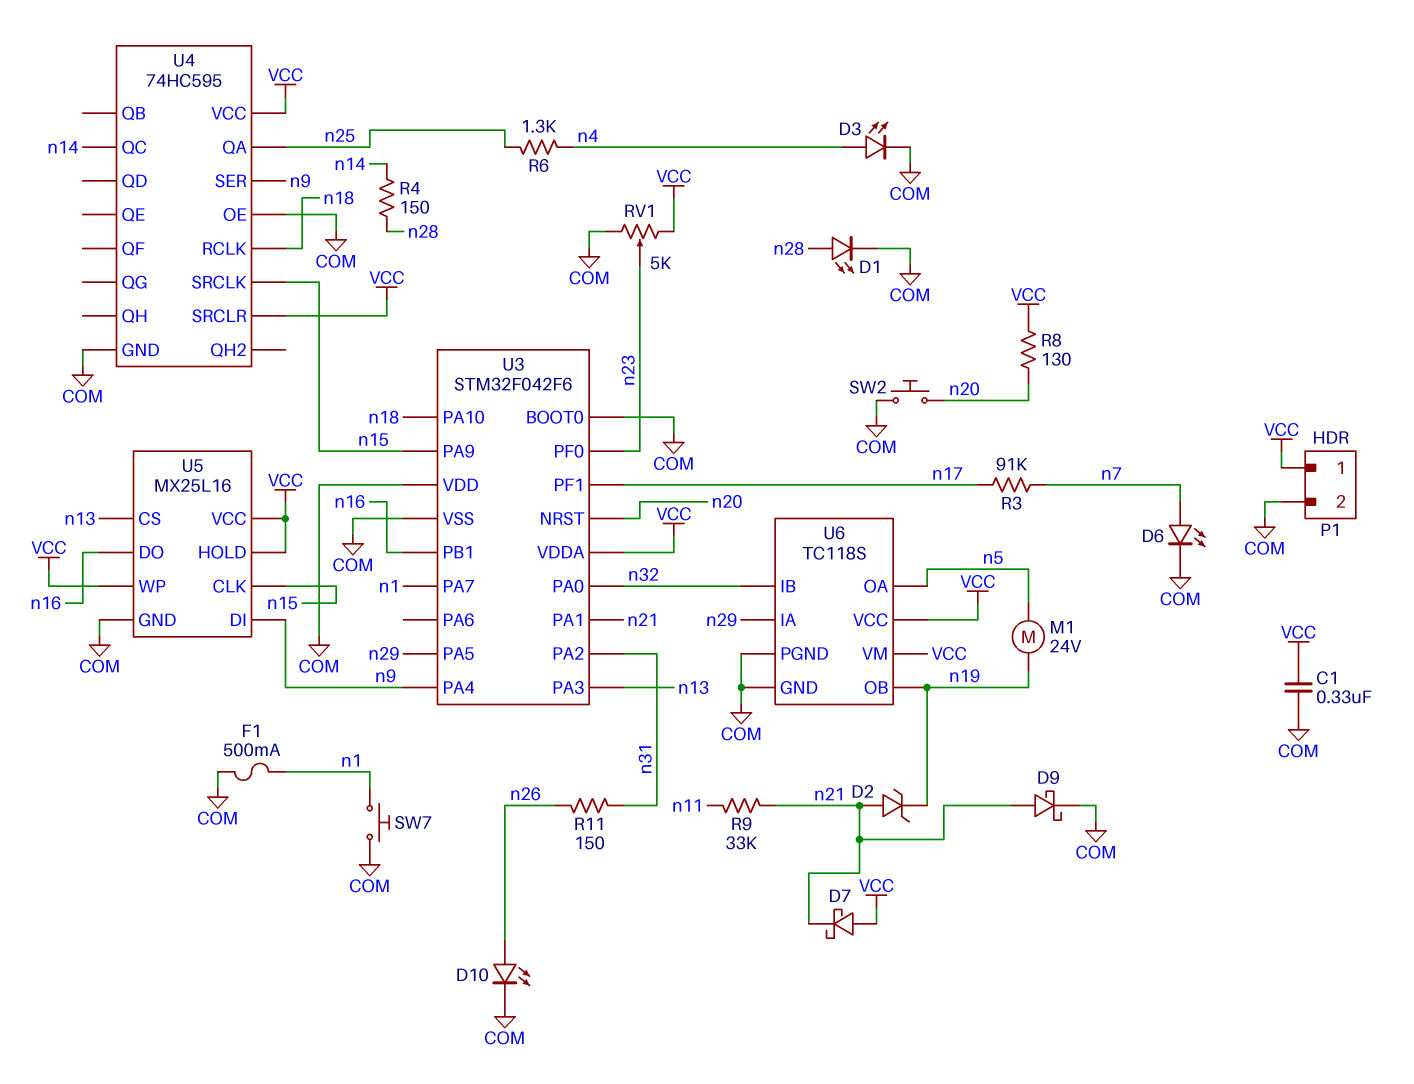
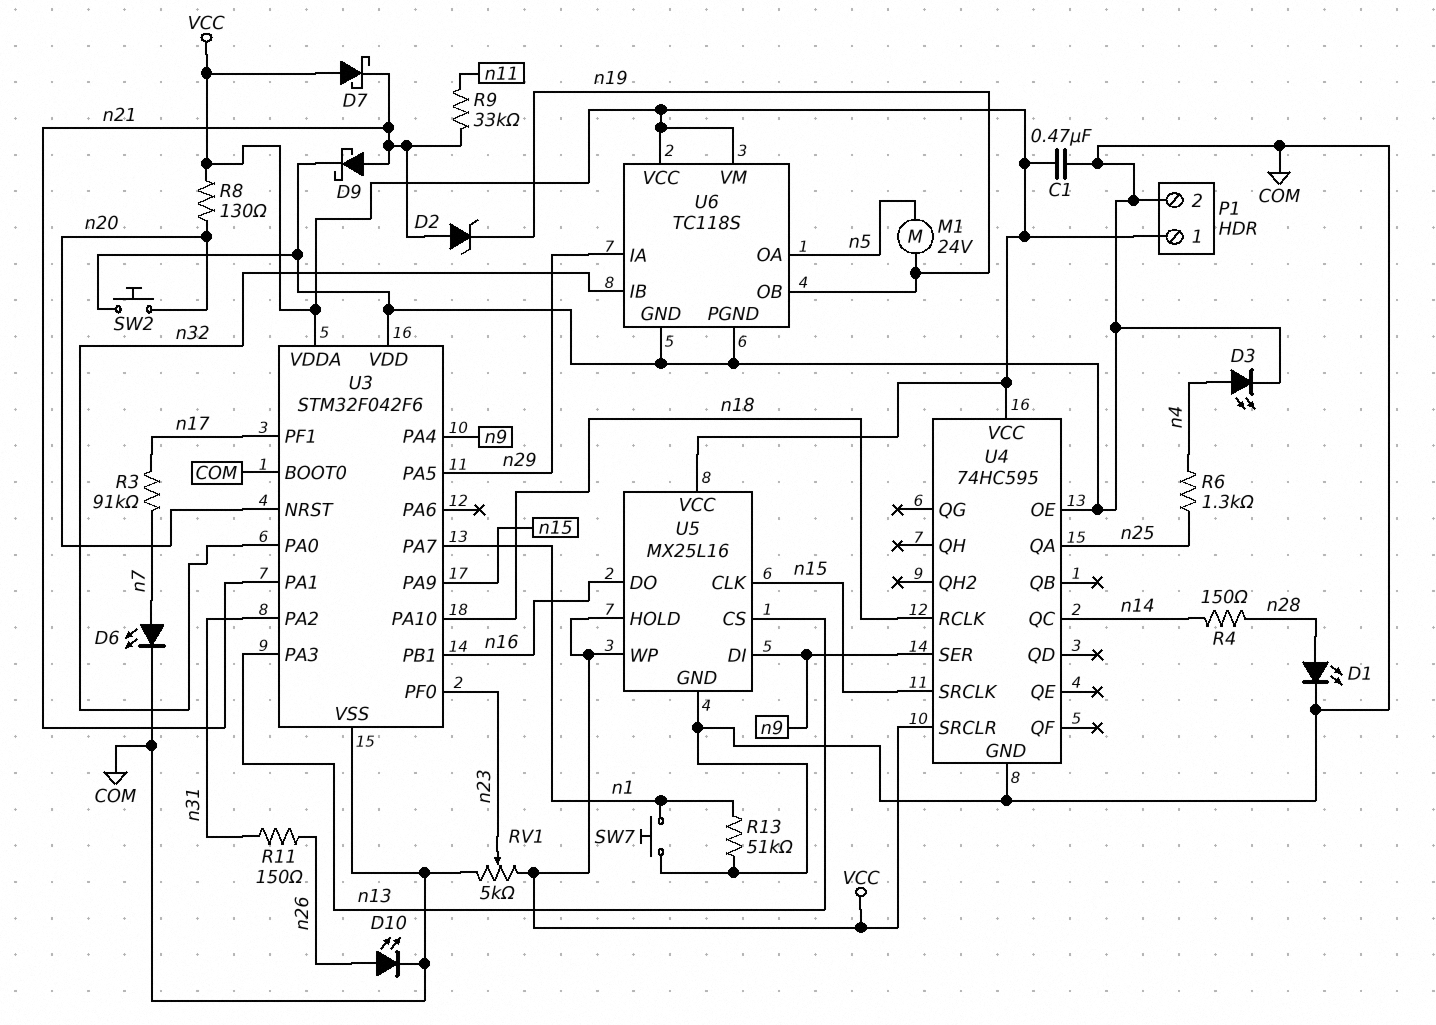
C1: 330nF (COM, VCC) -> 470nF (COM, VCC)
F1: 500mA (COM, n1) -> none
R13: none -> 51k (COM, n1)

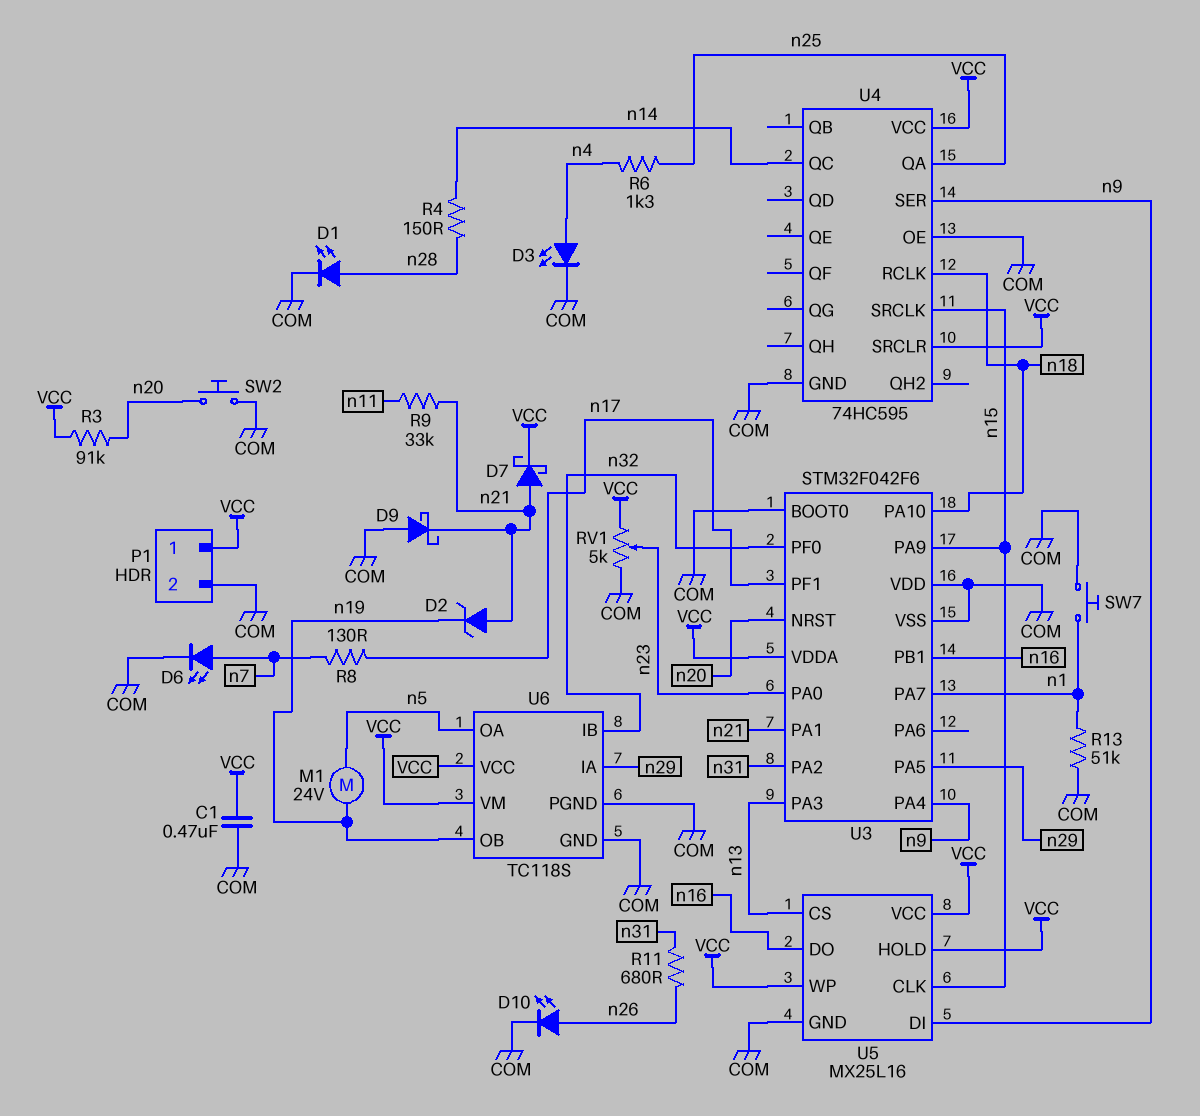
D7: schottky (A VCC, K n21) -> schottky (A n21, K VCC)
D9: schottky (A n21, K COM) -> schottky (A COM, K n21)
R3: 91k (n7, n17) -> 91k (VCC, n20)
R8: 130 (VCC, n20) -> 130 (n7, n17)
R11: 150 (n26, n31) -> 680 (n26, n31)
U3 pin PA0: n32 -> n23
U3 pin PF0: n23 -> n32

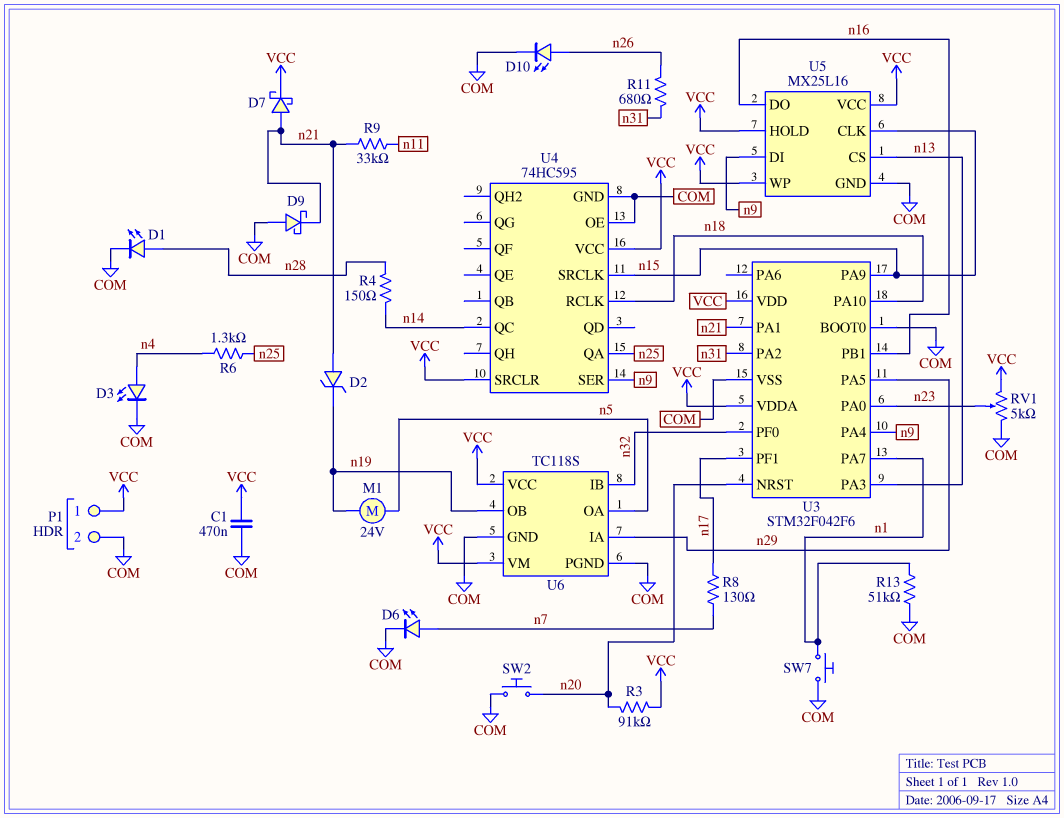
U3 pin VDD: COM -> VCC

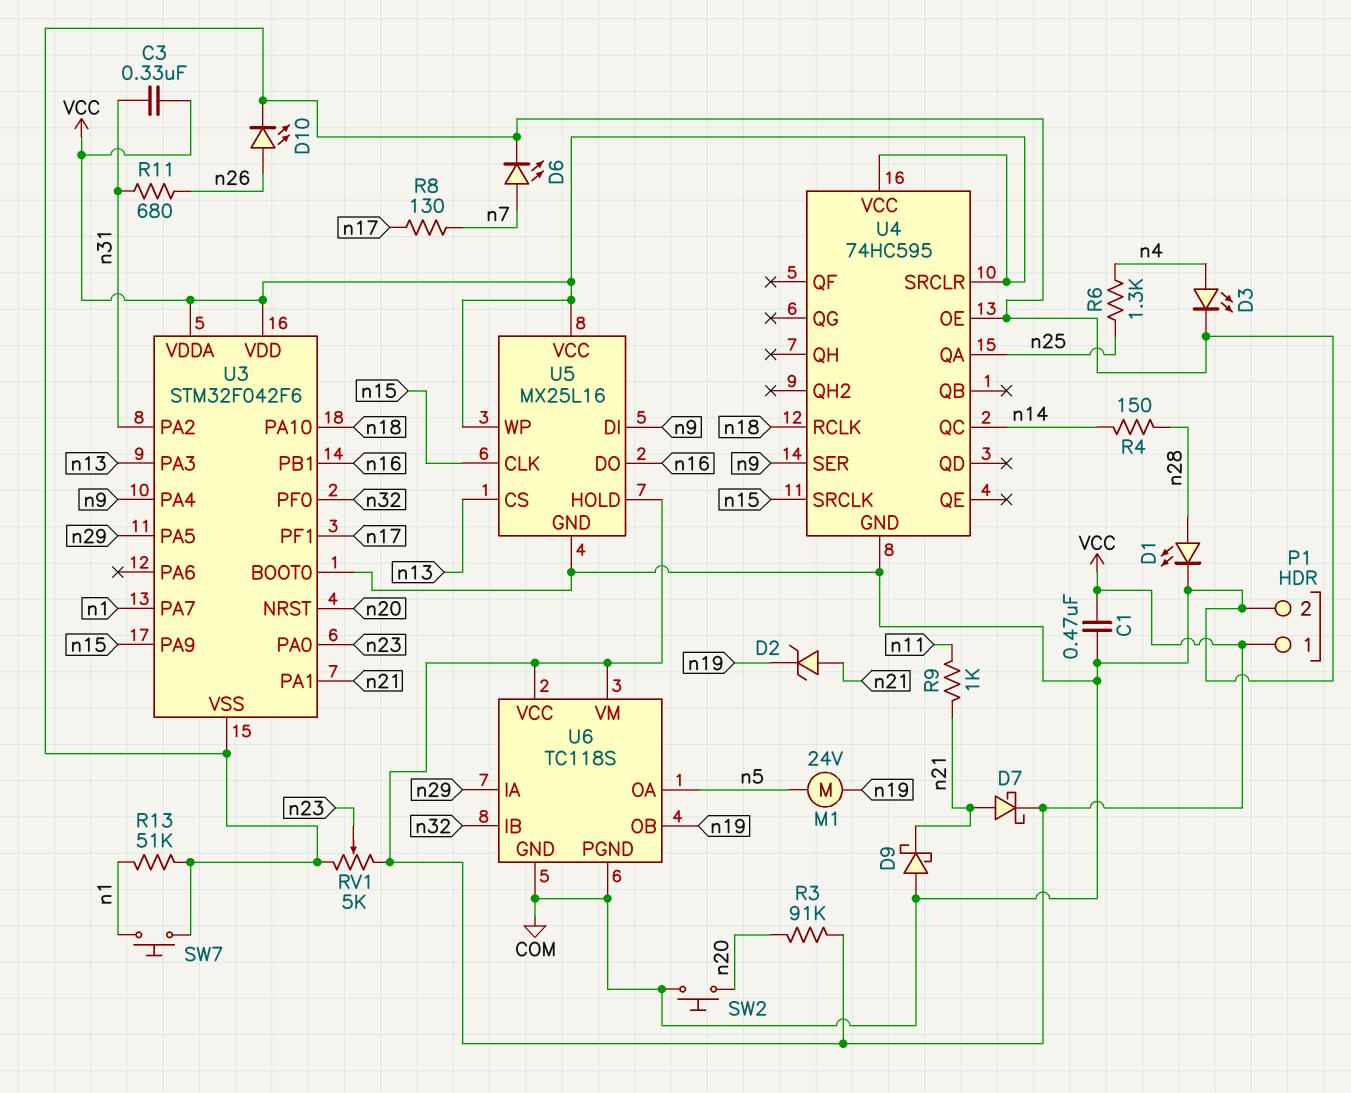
C3: none -> 330nF (VCC, n31)
R9: 33k (n11, n21) -> 1k (n11, n21)

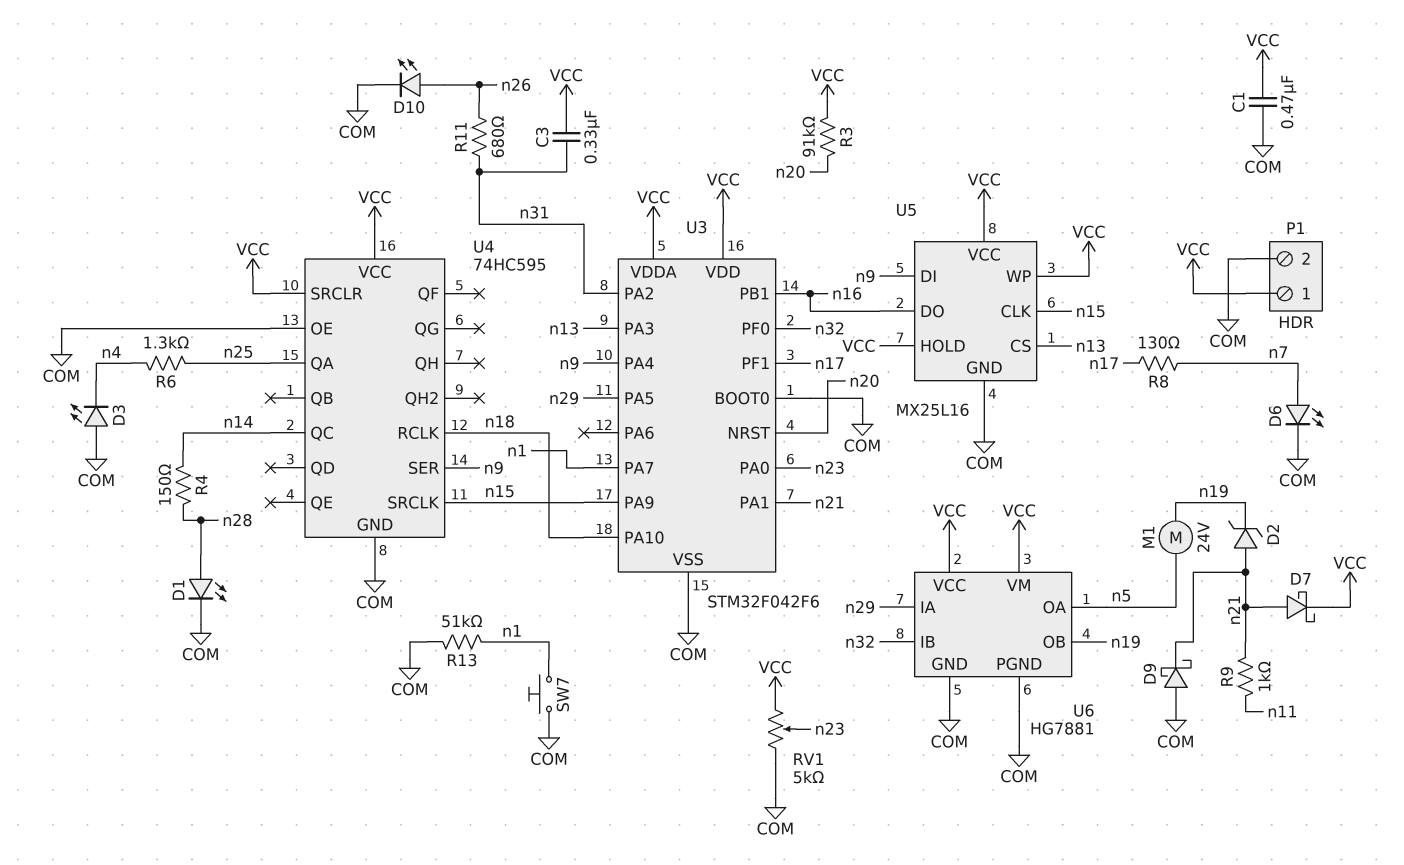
D3: LED (A n4, K COM) -> LED (A COM, K n4)
SW2: button (COM, n20) -> none
U6: TC118S -> HG7881

